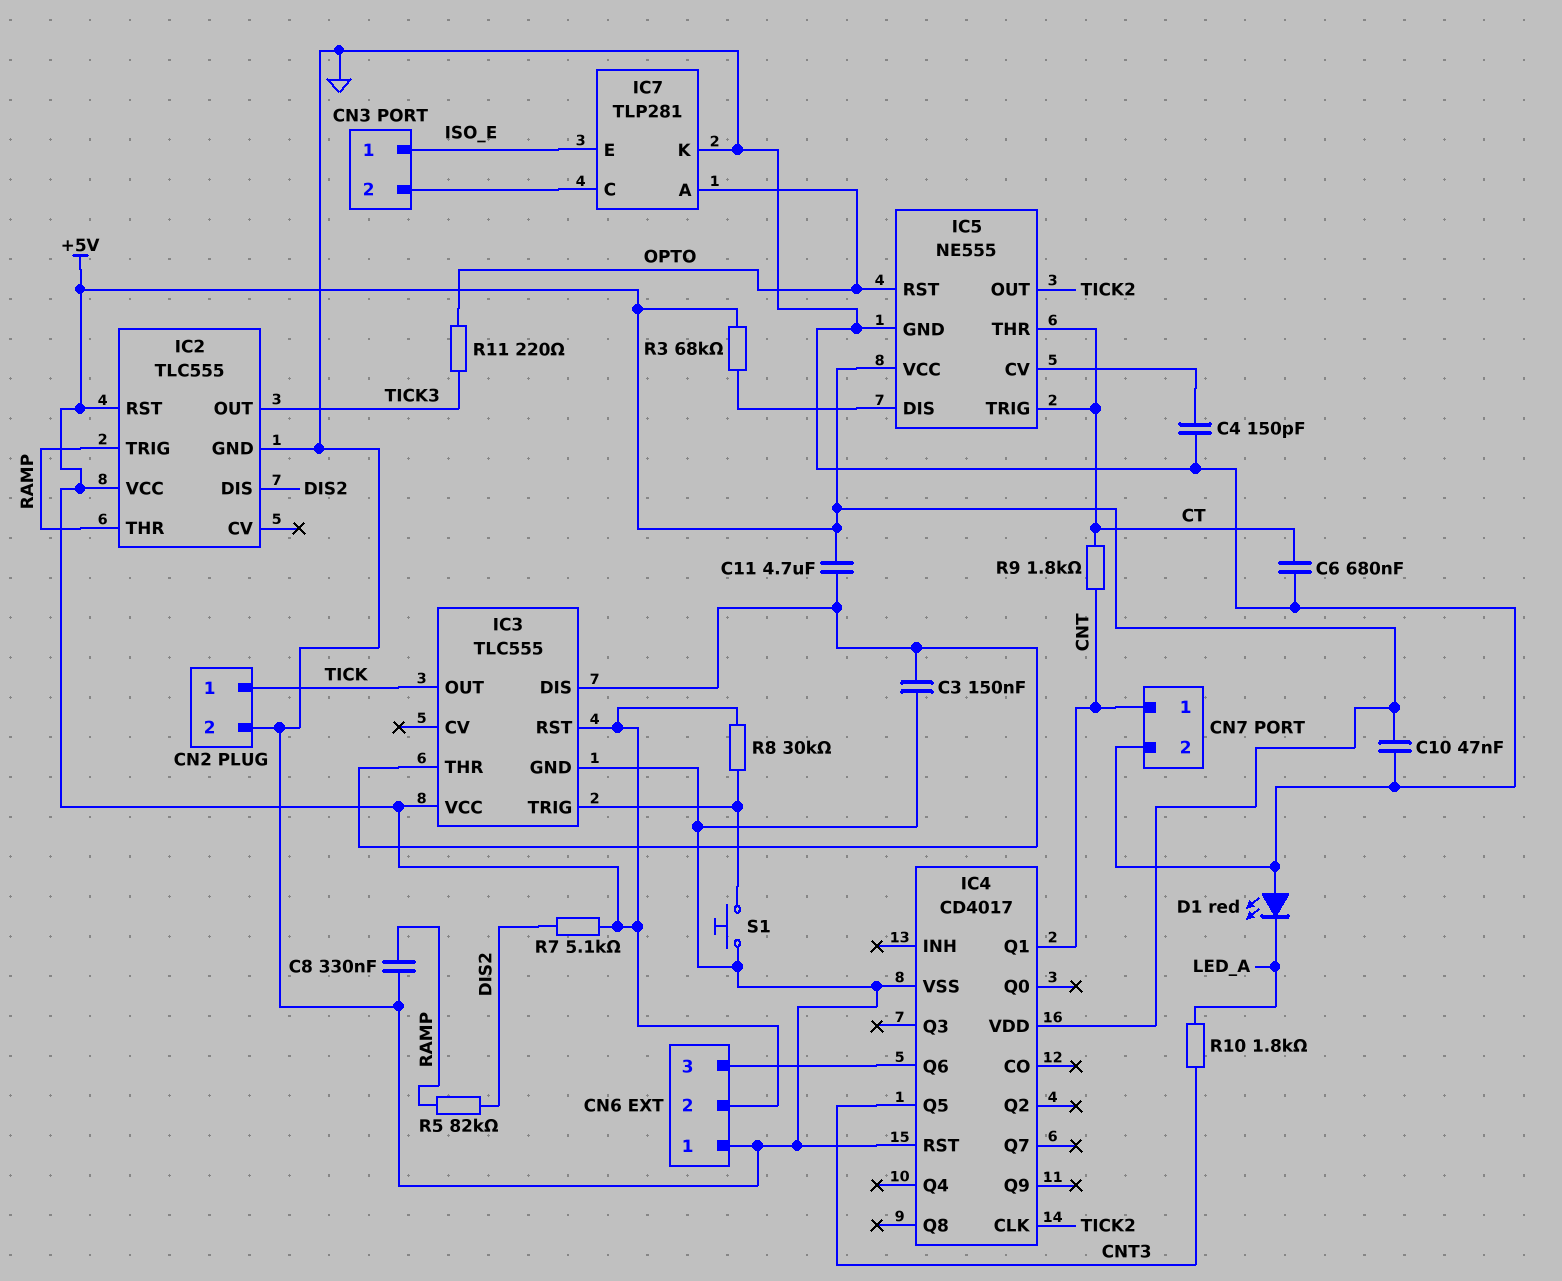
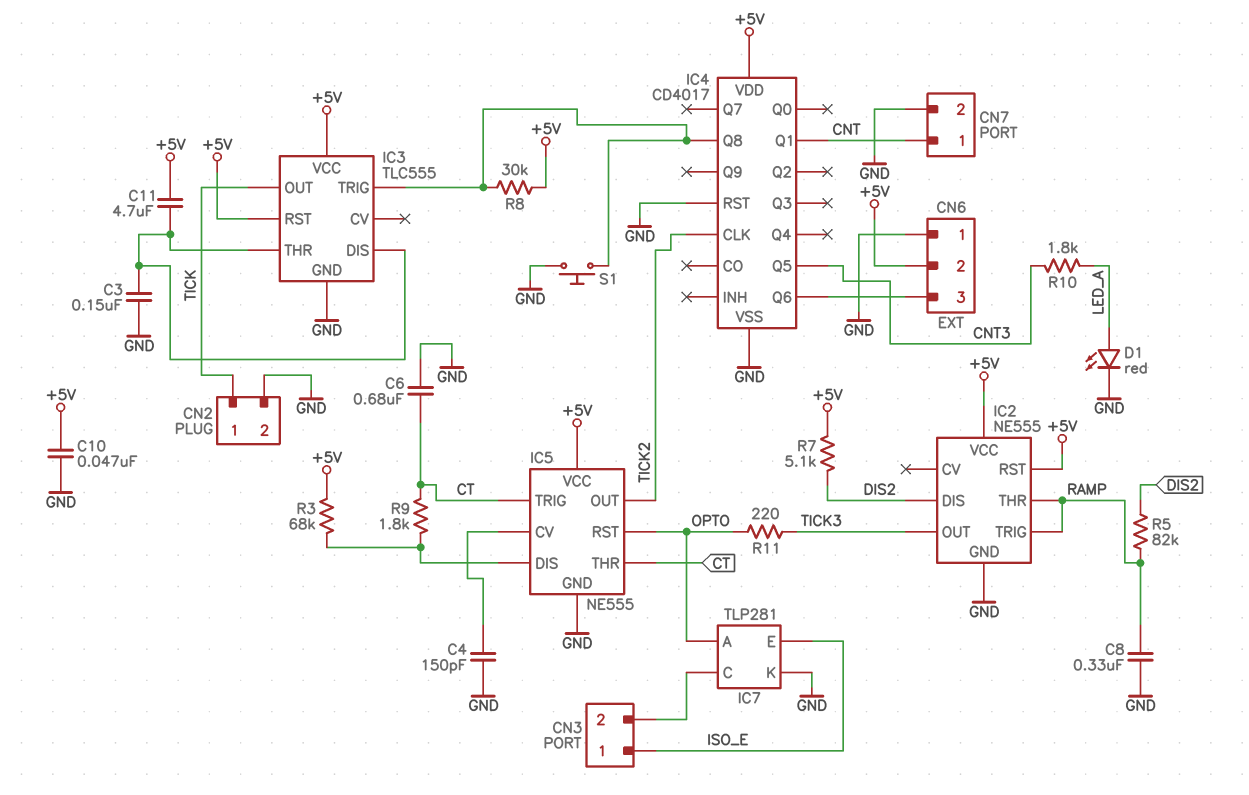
D1: LED red (A GND, K LED_A) -> LED red (A LED_A, K GND)
IC2: TLC555 -> NE555
IC4 pin Q8: none -> IC3/TRIG
R9: 1.8k (CNT, CT) -> 1.8k (CT, IC5/DIS)

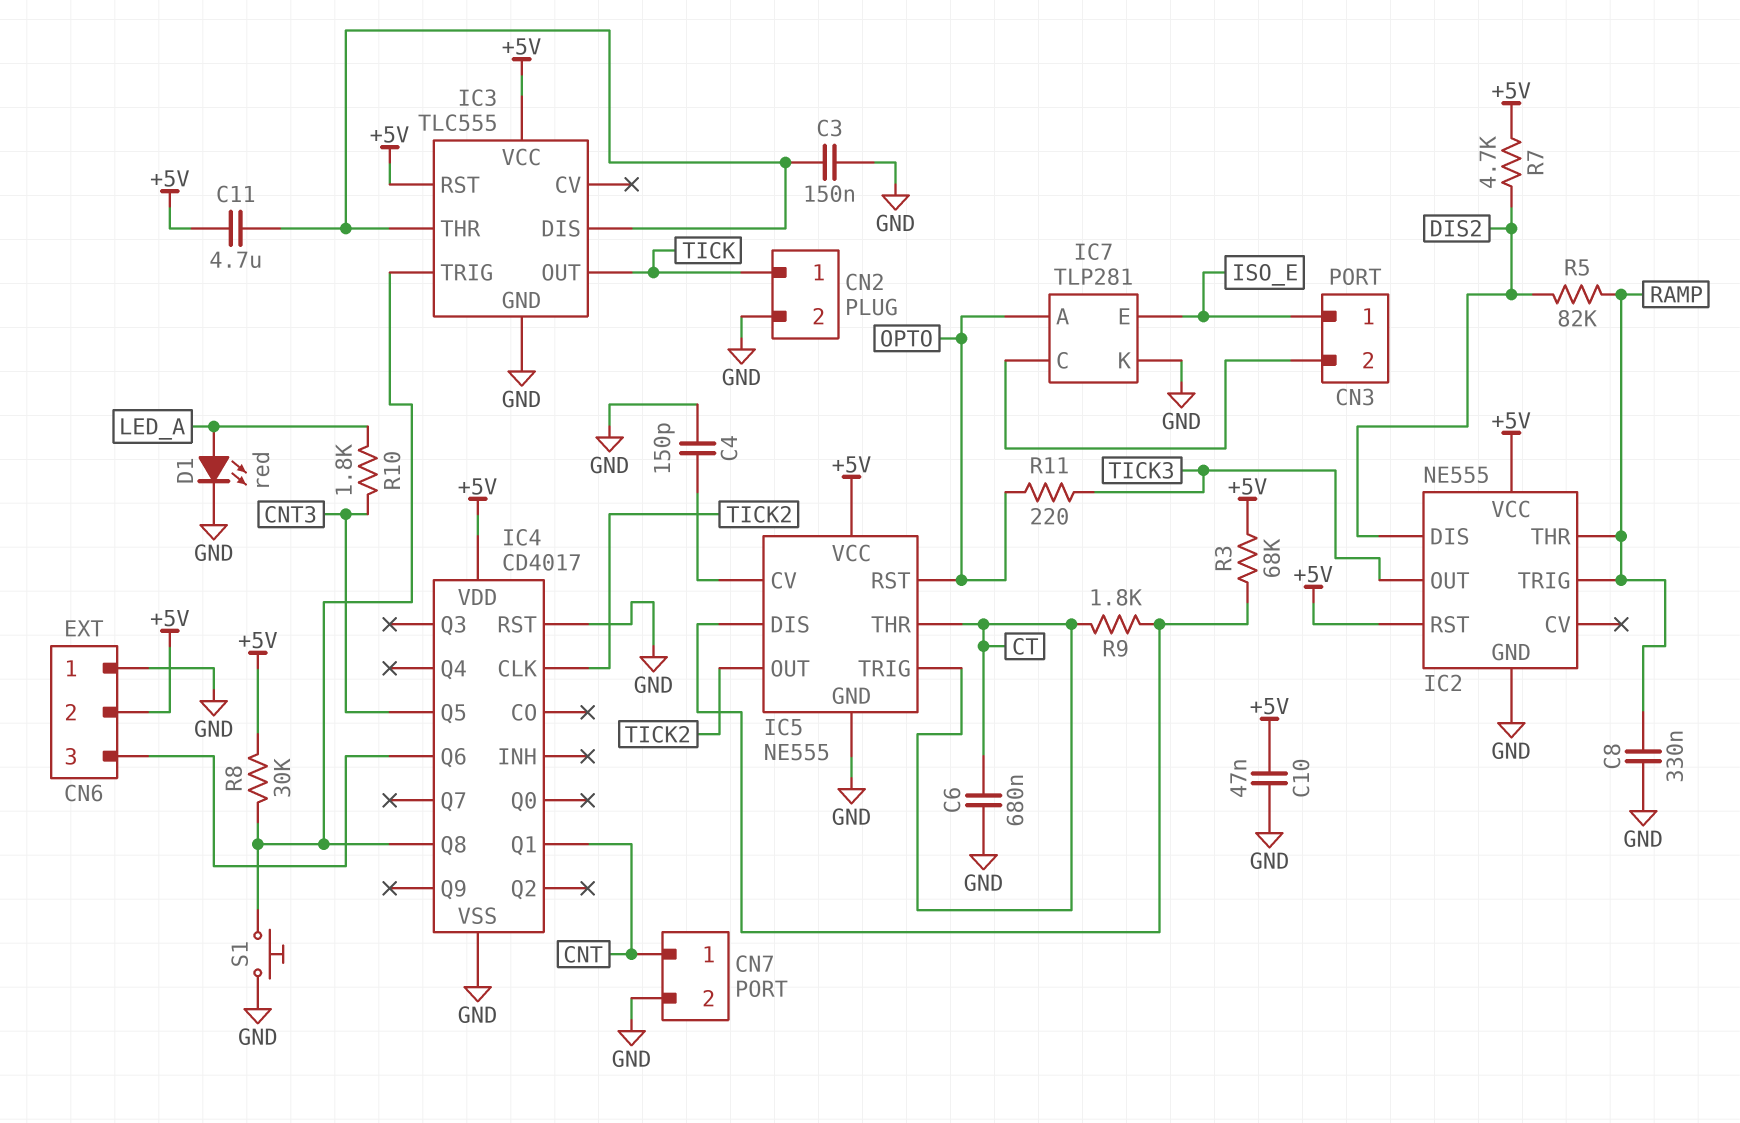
R7: 5.1k (+5V, DIS2) -> 4.7k (+5V, DIS2)

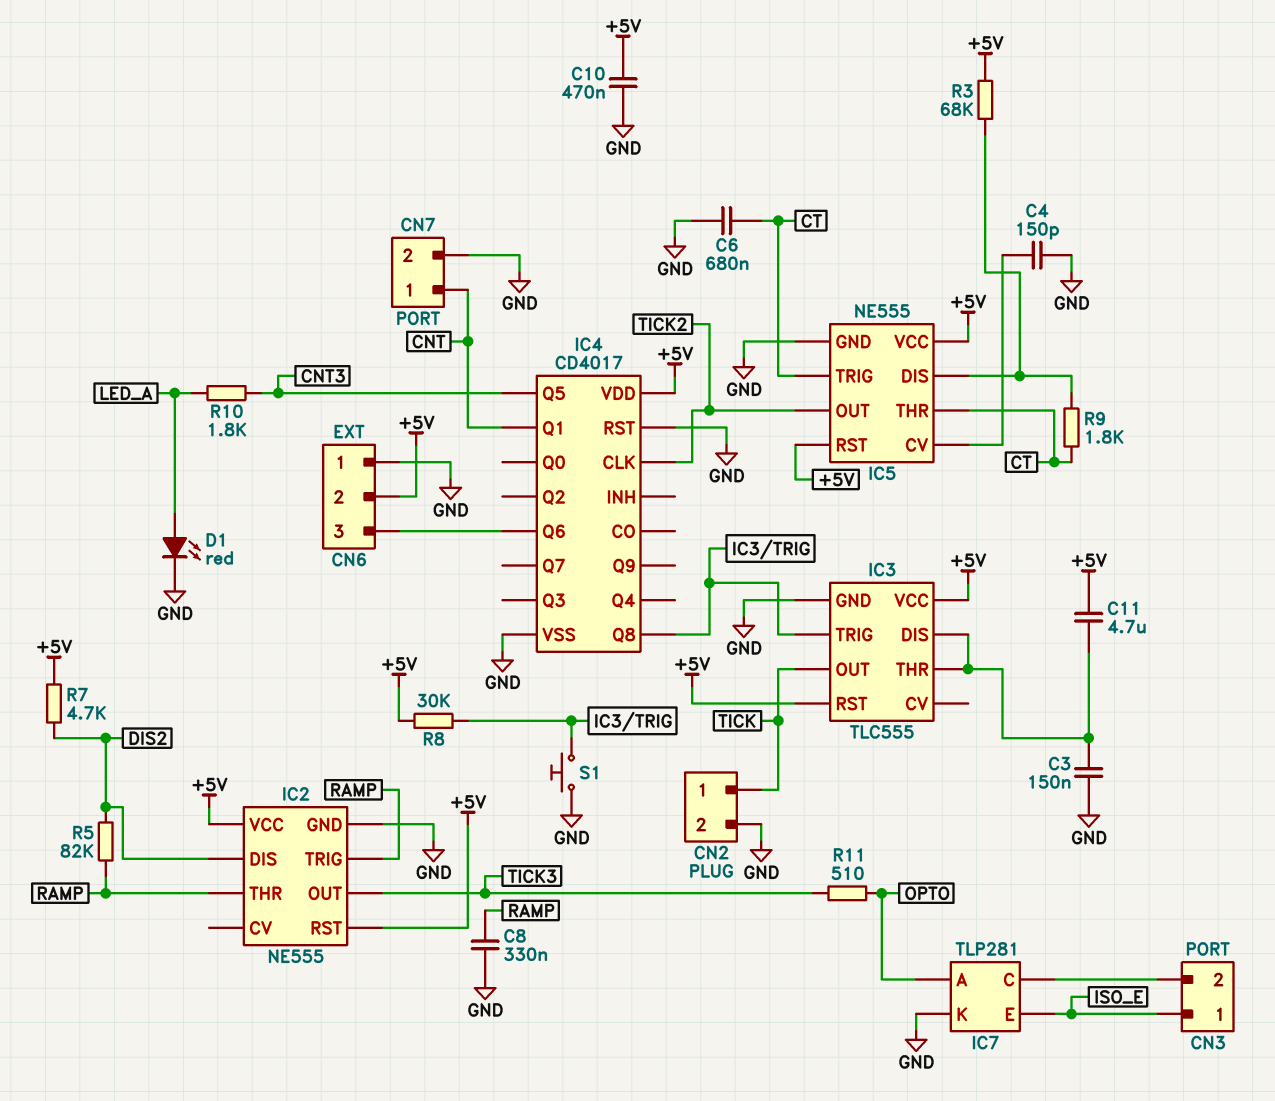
C10: 47nF (+5V, GND) -> 470nF (+5V, GND)
IC5 pin RST: OPTO -> +5V
R11: 220 (OPTO, TICK3) -> 510 (OPTO, TICK3)

